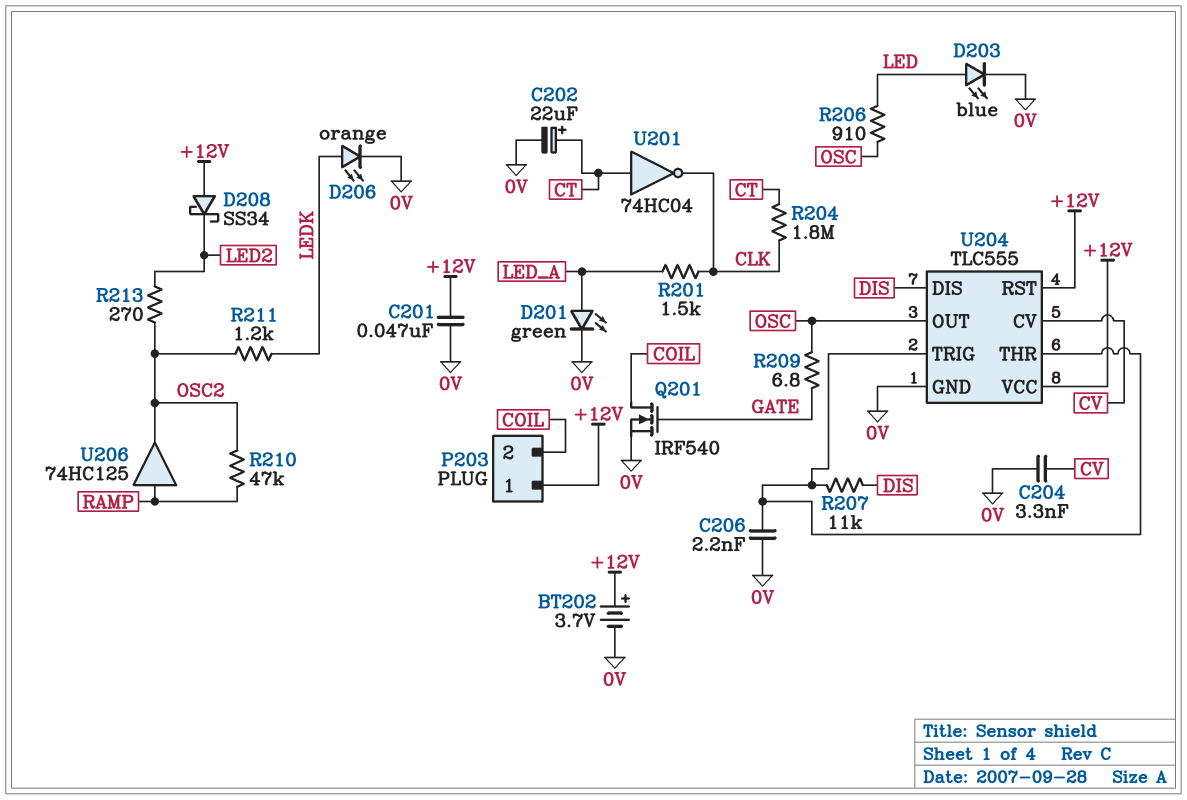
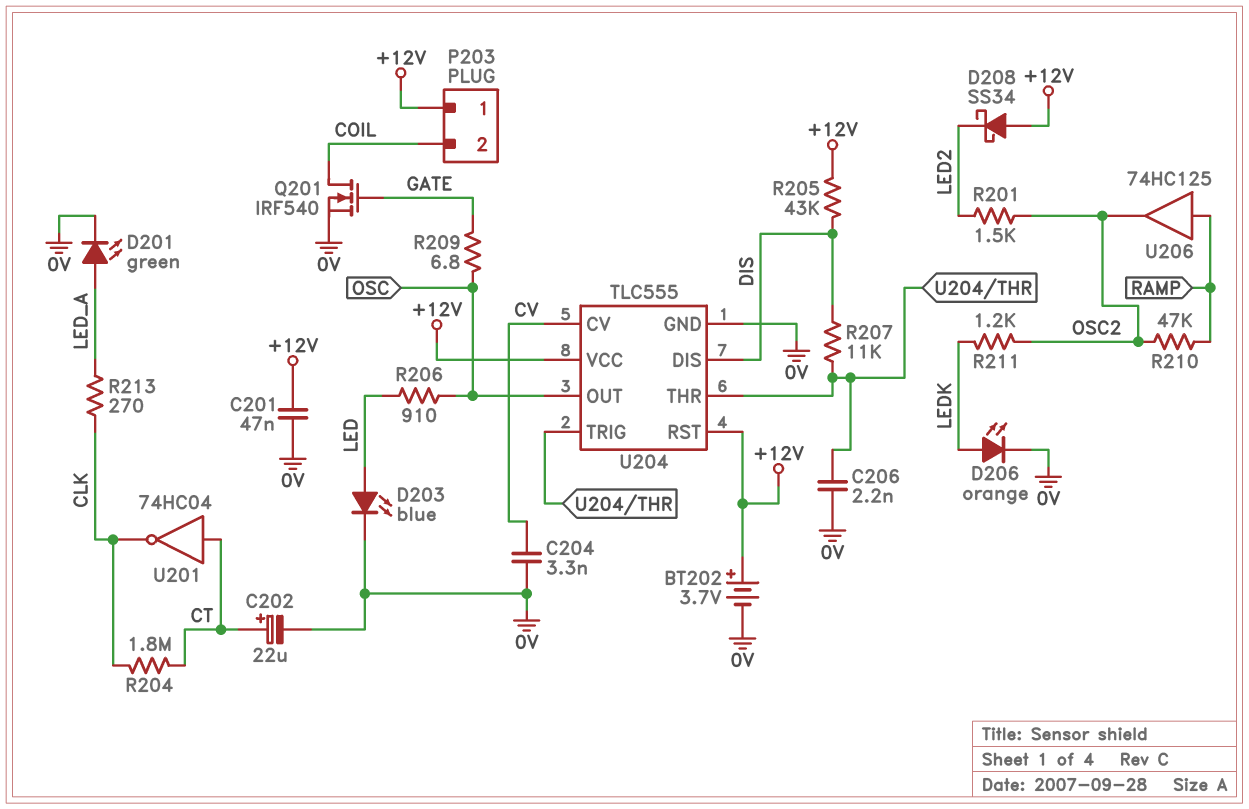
R201: 1.5k (CLK, LED_A) -> 1.5k (LED2, OSC2)
R205: none -> 43k (+12V, DIS)
R213: 270 (LED2, OSC2) -> 270 (CLK, LED_A)

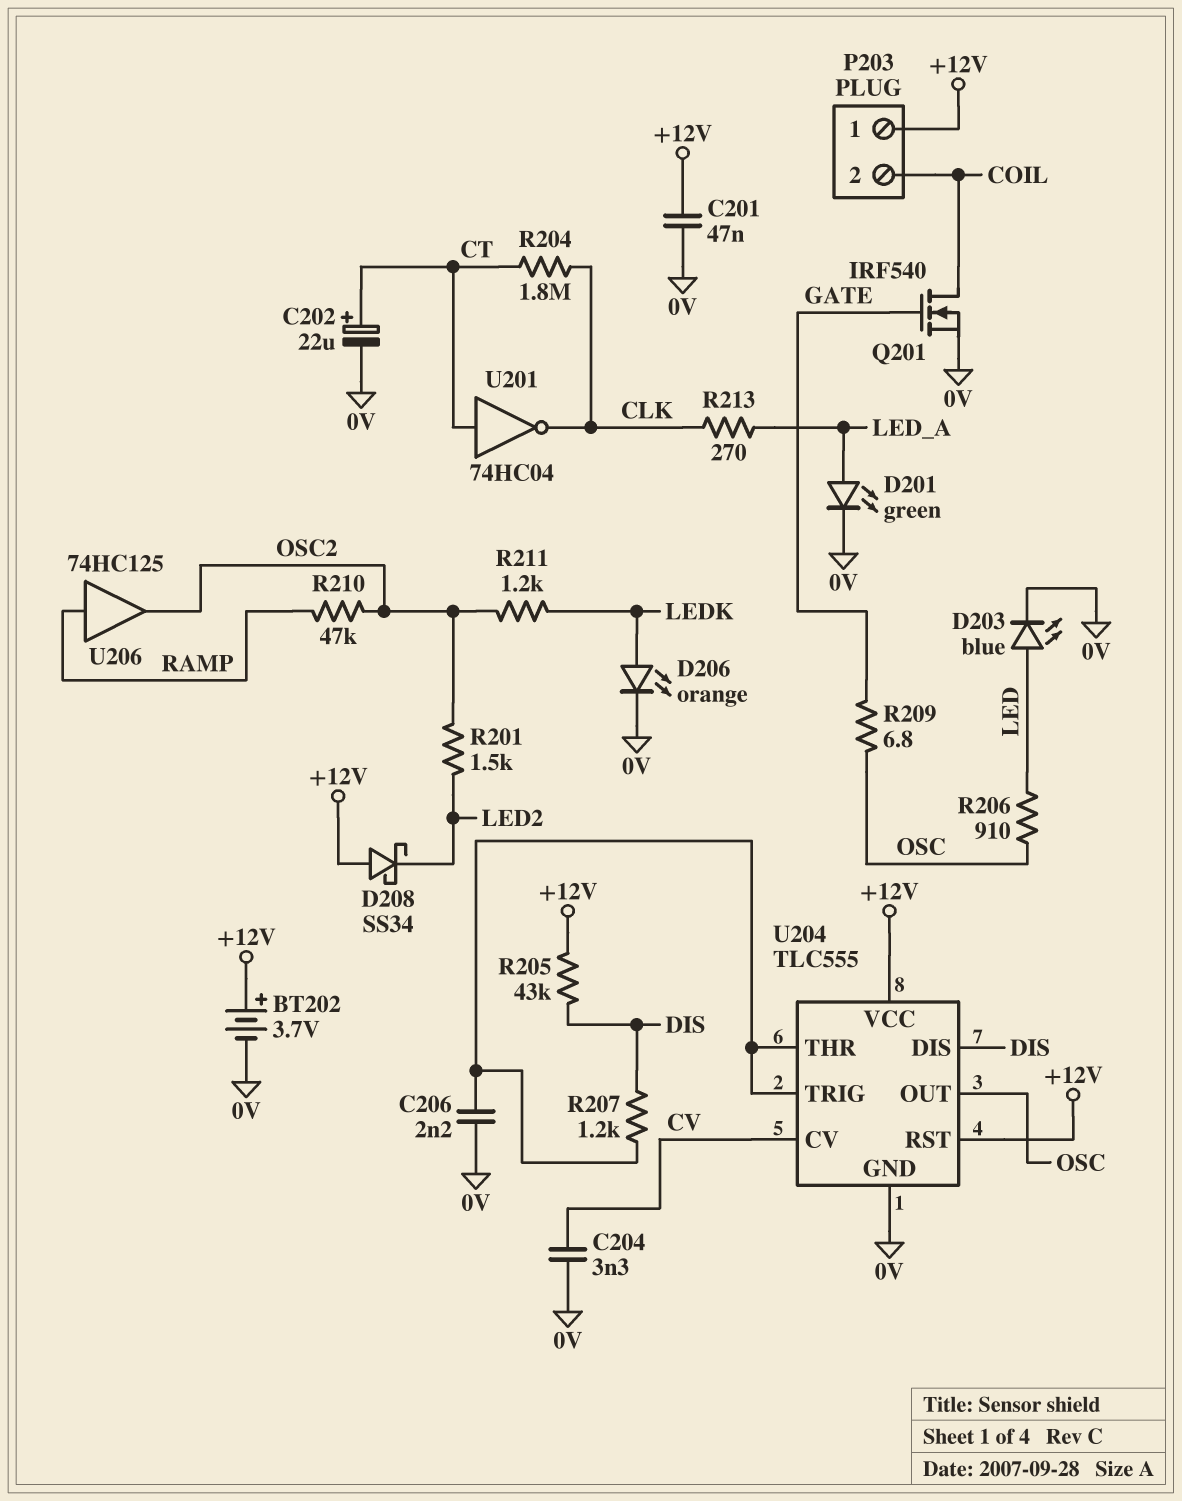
R207: 11k (DIS, U204/THR) -> 1.2k (DIS, U204/THR)

